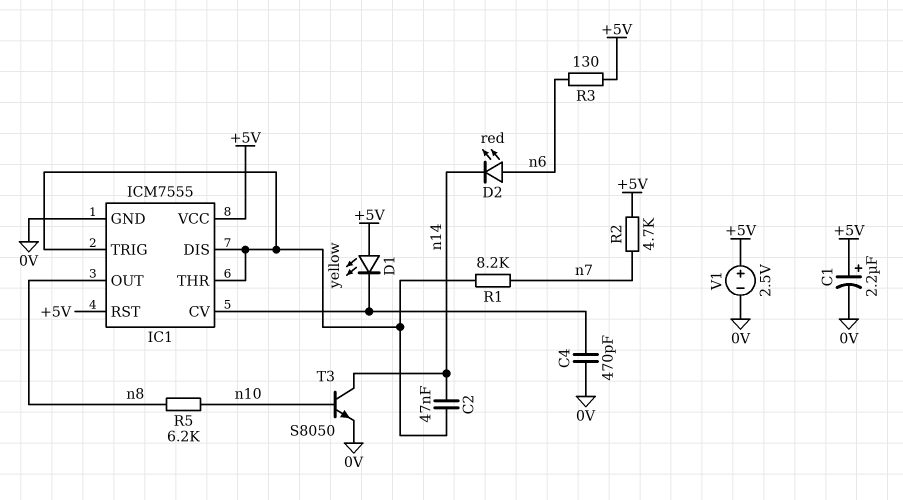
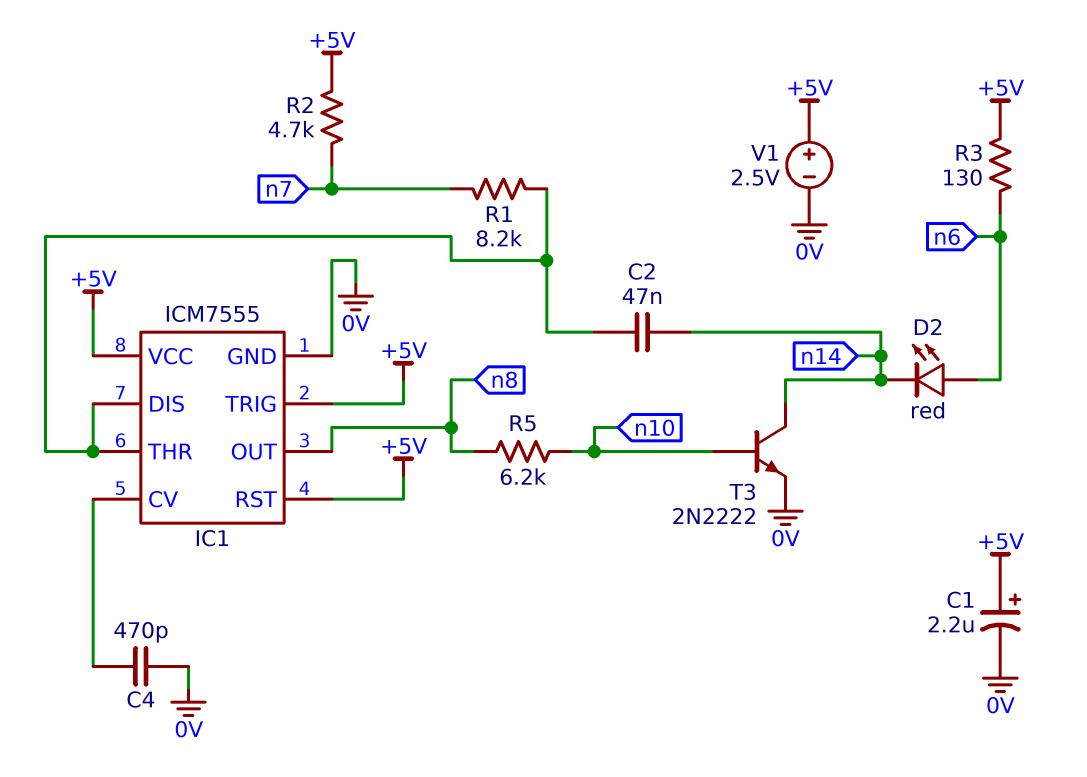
D1: LED yellow (A +5V, K IC1/CV) -> none
IC1 pin TRIG: IC1/DIS -> +5V
T3: NPN S8050 (B n10, C n14, E 0V) -> NPN 2N2222 (B n10, C n14, E 0V)

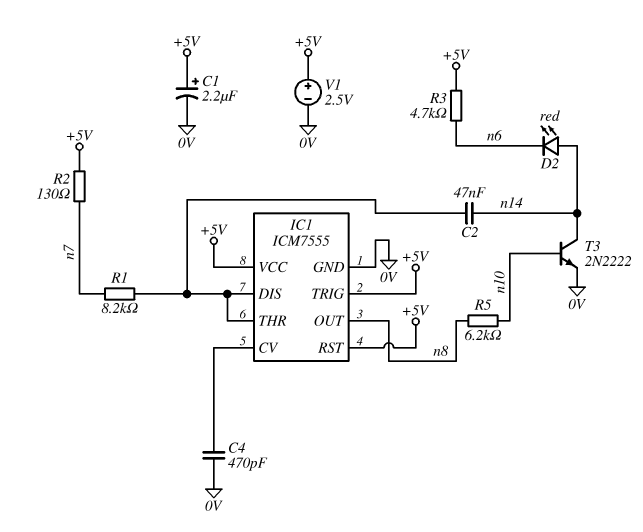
D2: LED red (A n6, K n14) -> LED red (A n14, K n6)
R2: 4.7k (+5V, n7) -> 130 (+5V, n7)
R3: 130 (+5V, n6) -> 4.7k (+5V, n6)

